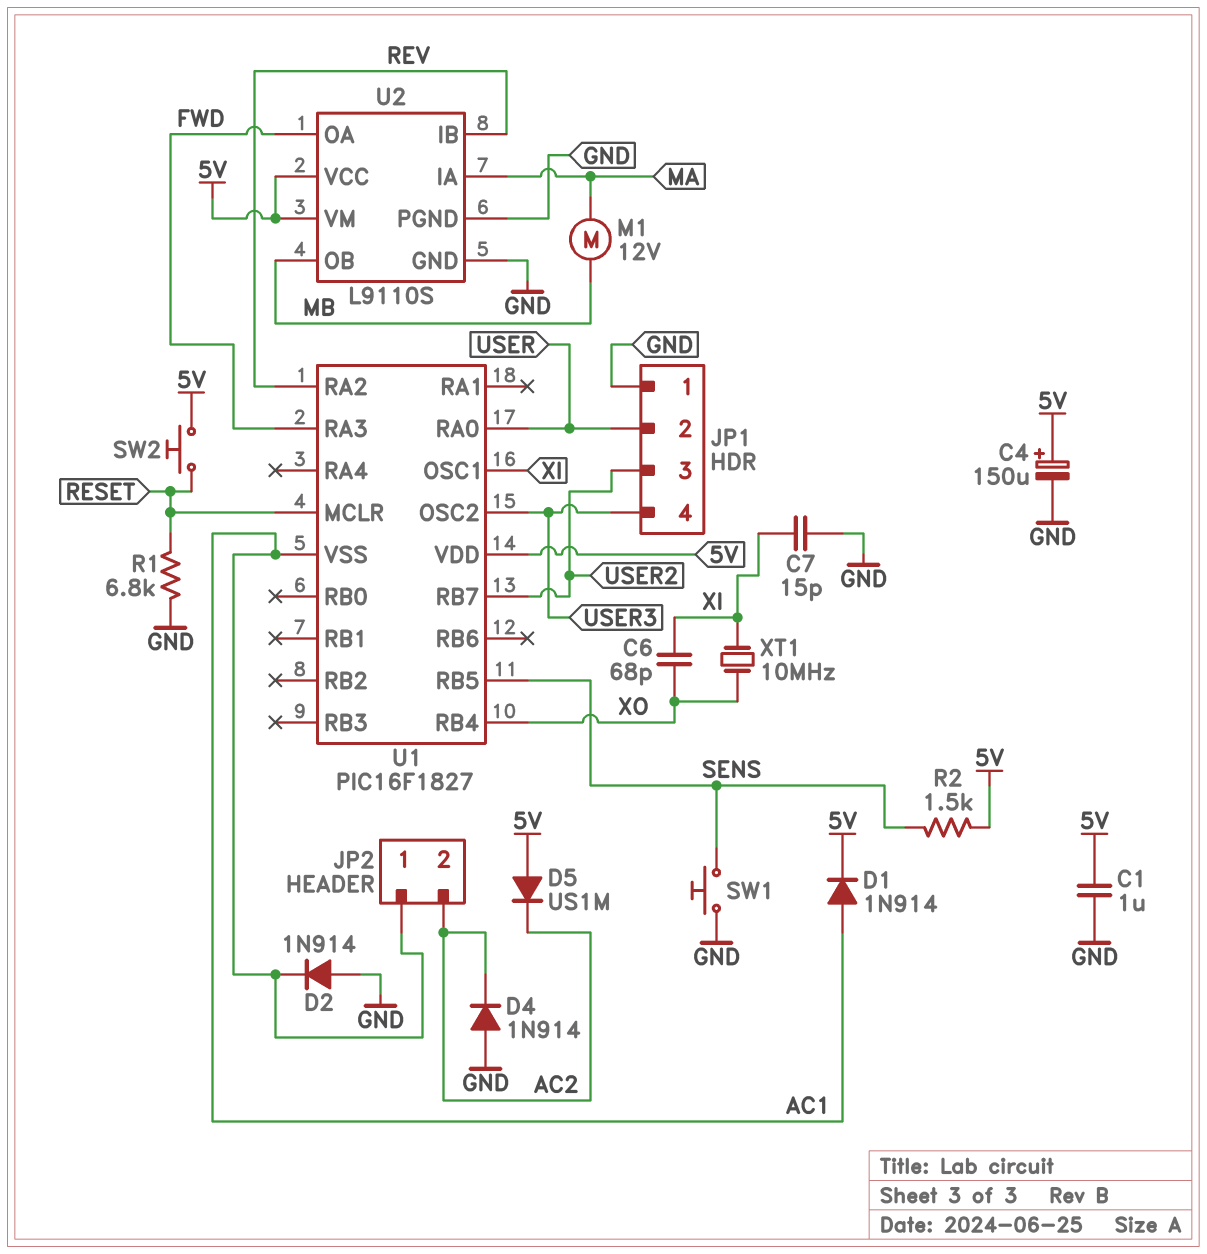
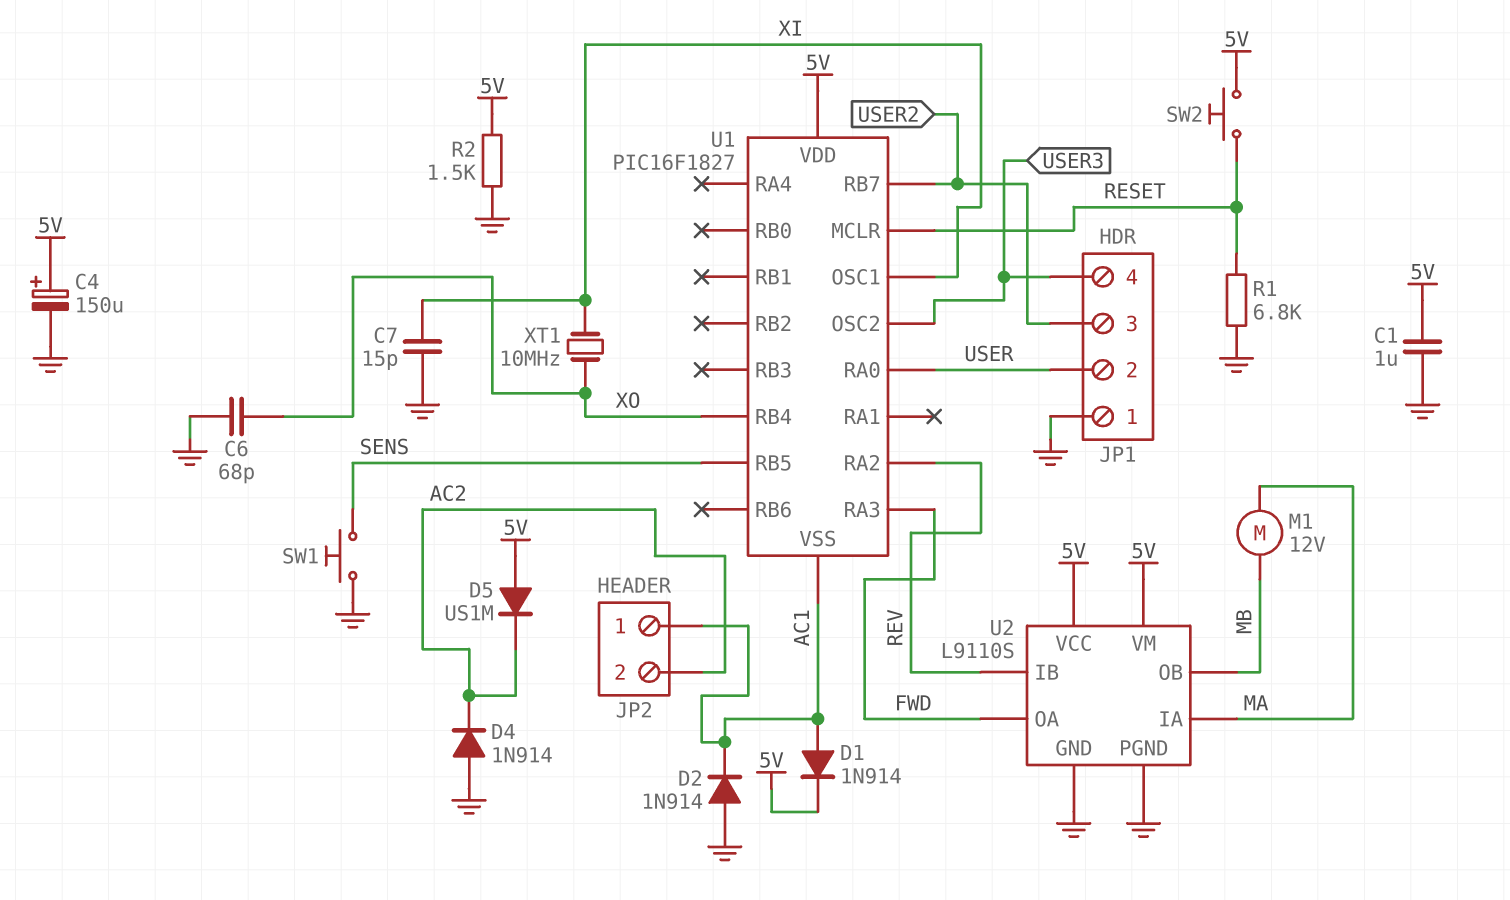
C6: 68pF (XI, XO) -> 68pF (GND, XO)
R2: 1.5k (5V, SENS) -> 1.5k (5V, GND)

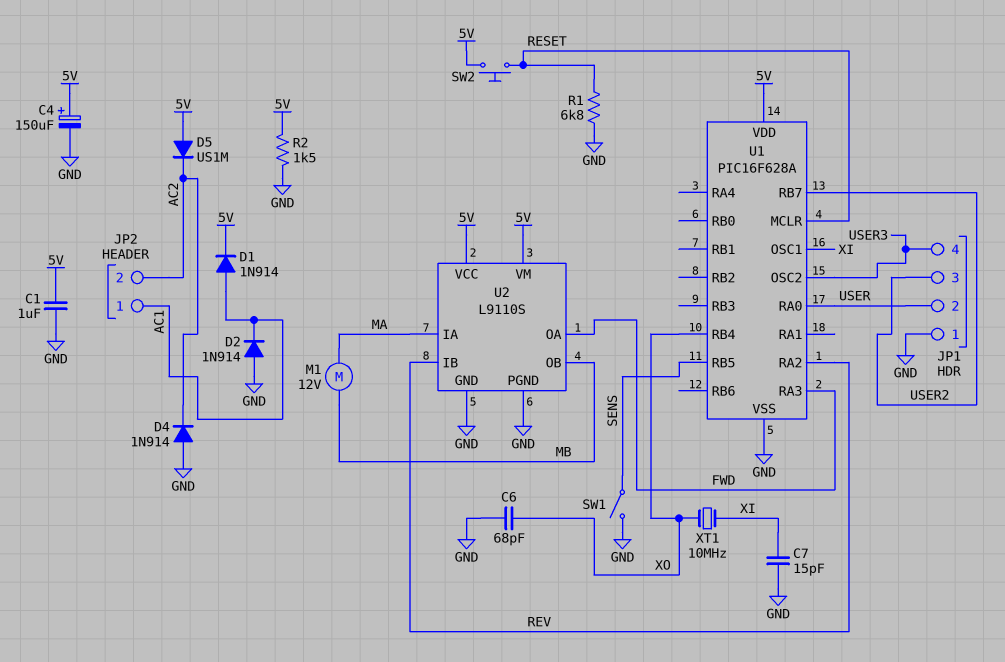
SW1: button (GND, SENS) -> switch (GND, SENS)
U1: PIC16F1827 -> PIC16F628A
U1 pin VSS: AC1 -> GND

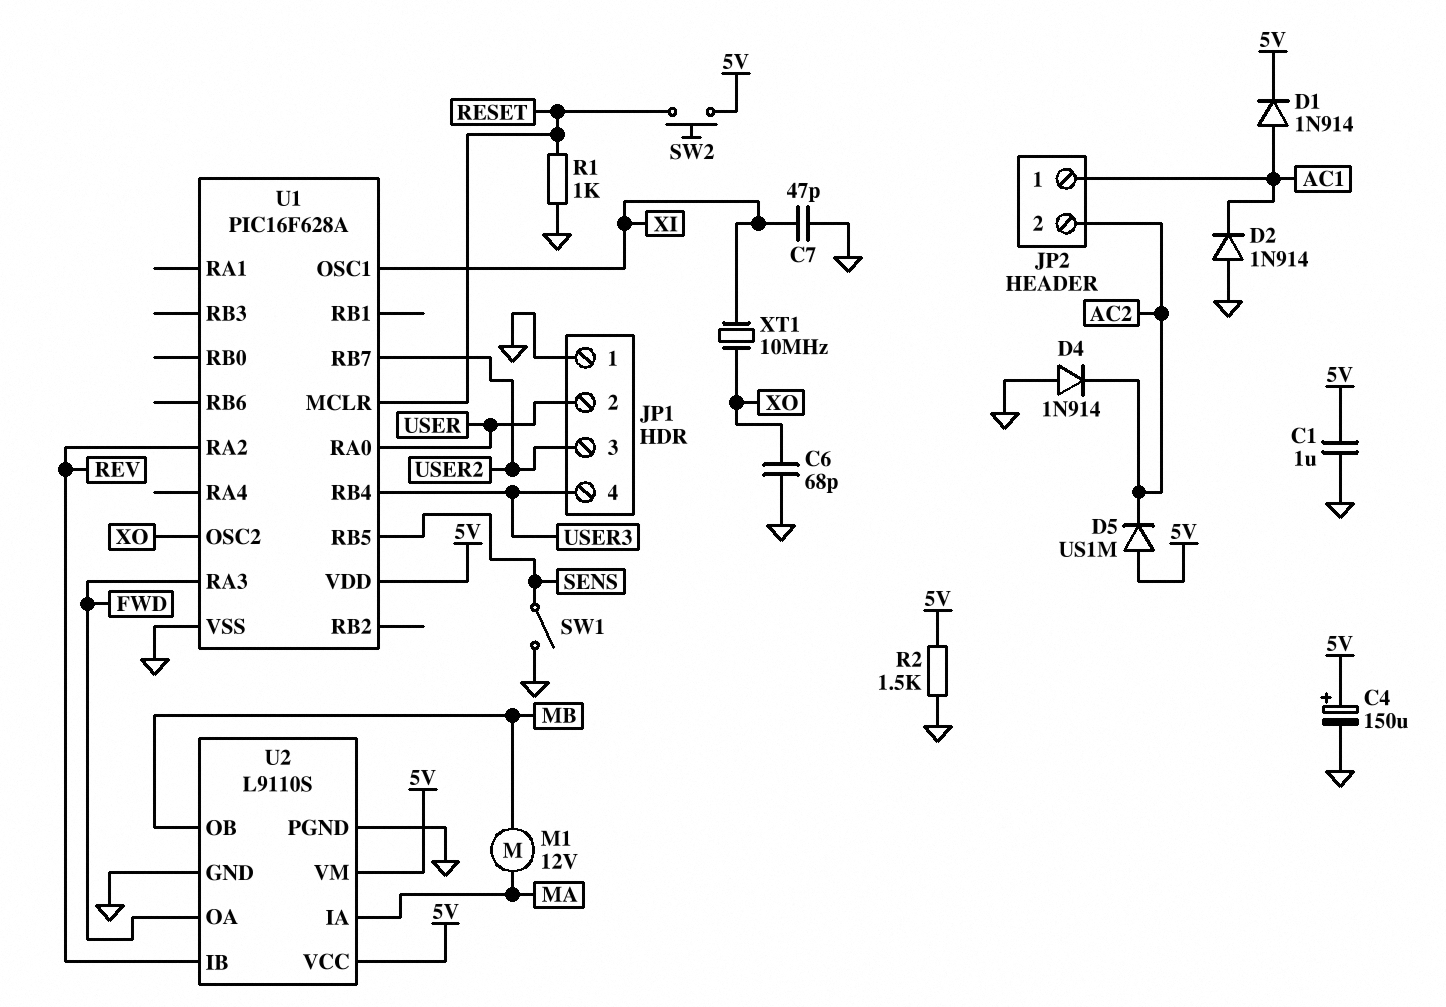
C7: 15pF (GND, XI) -> 47pF (GND, XI)
R1: 6.8k (GND, RESET) -> 1k (GND, RESET)
U1 pin OSC2: USER3 -> XO
U1 pin RB4: XO -> USER3

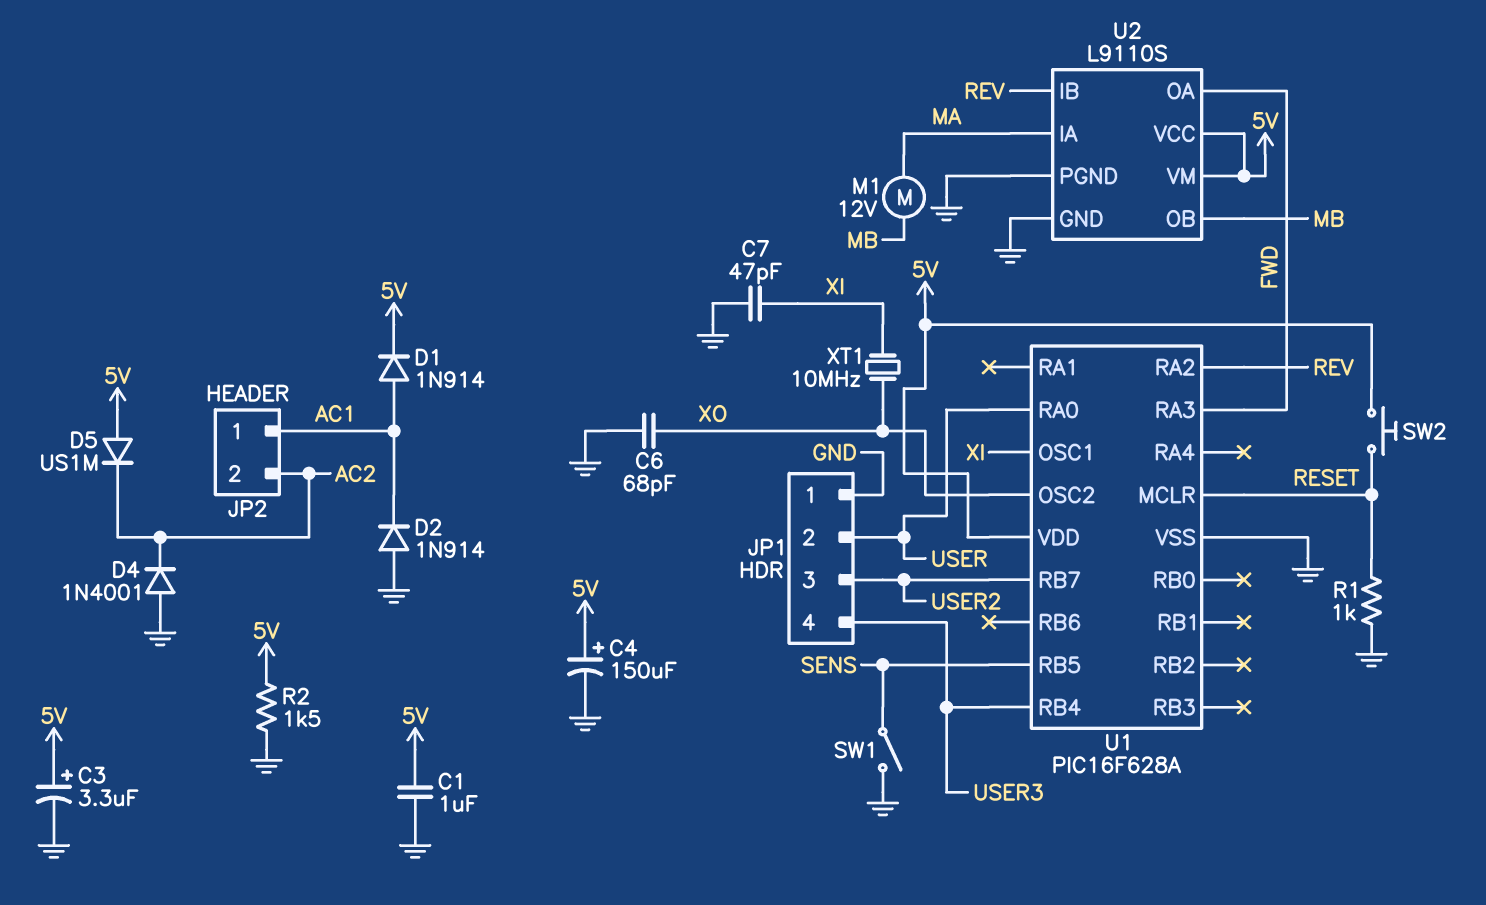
C3: none -> 3.3uF (plus 5V, minus GND)
D4: diode 1N914 (A GND, K AC2) -> diode 1N4001 (A GND, K AC2)

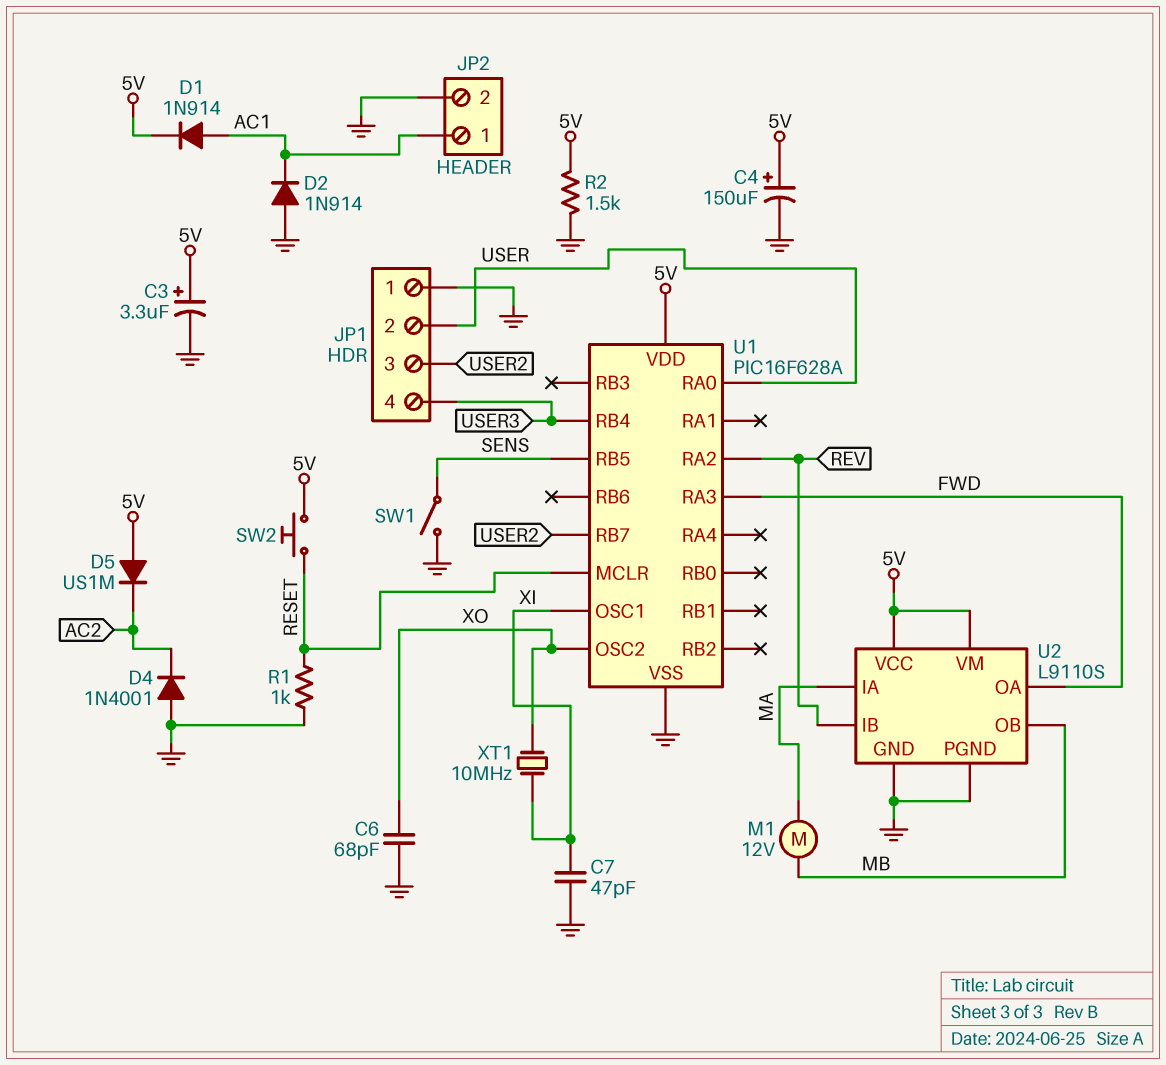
C1: 1uF (5V, GND) -> none
JP2 pin 2: AC2 -> GND

